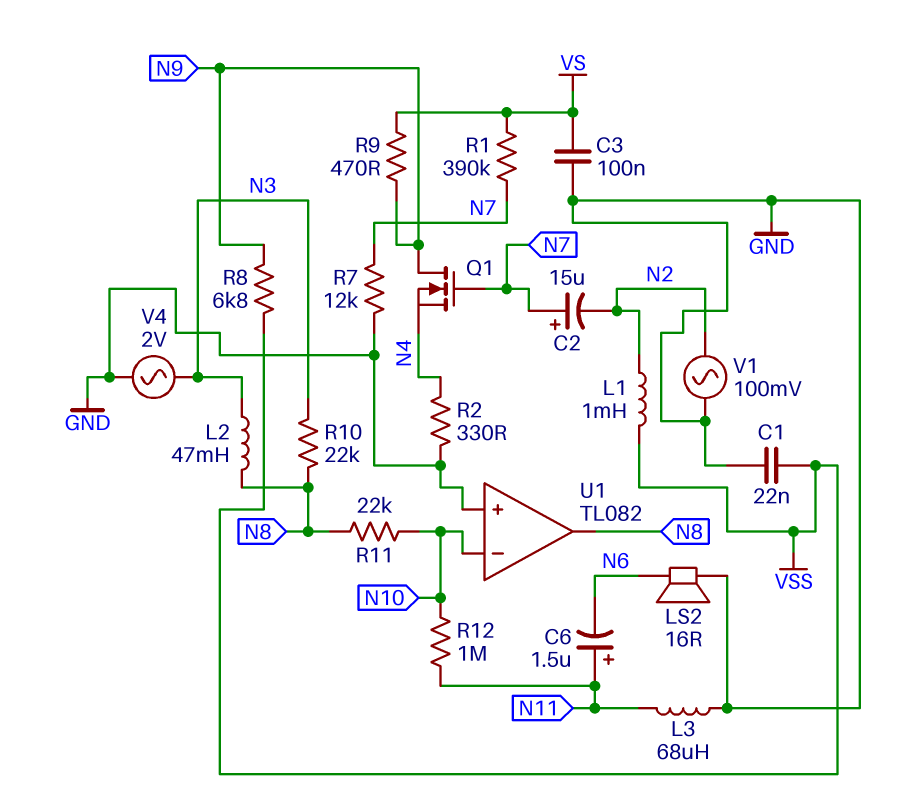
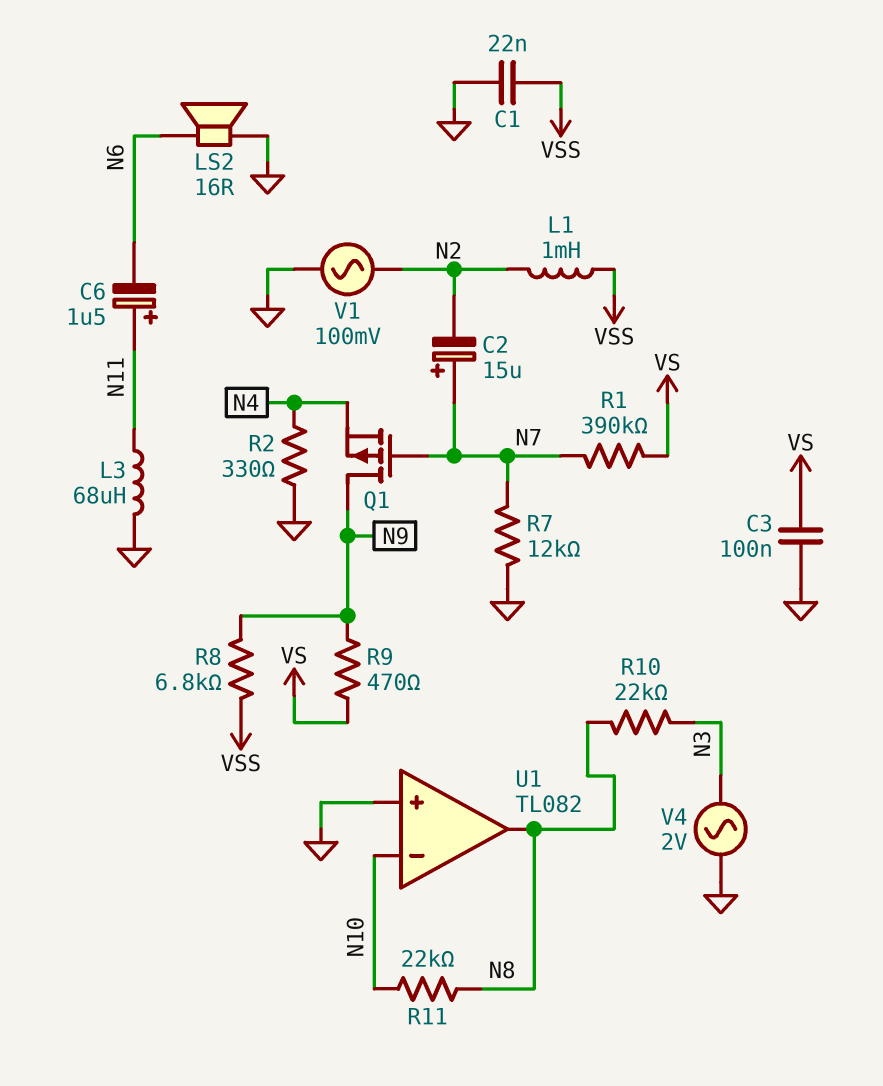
L2: 47mH (N3, N8) -> none
Q1: NMOS (G N7, D N9, S N4) -> PMOS (G N7, D N9, S N4)
R12: 1M (N10, N11) -> none

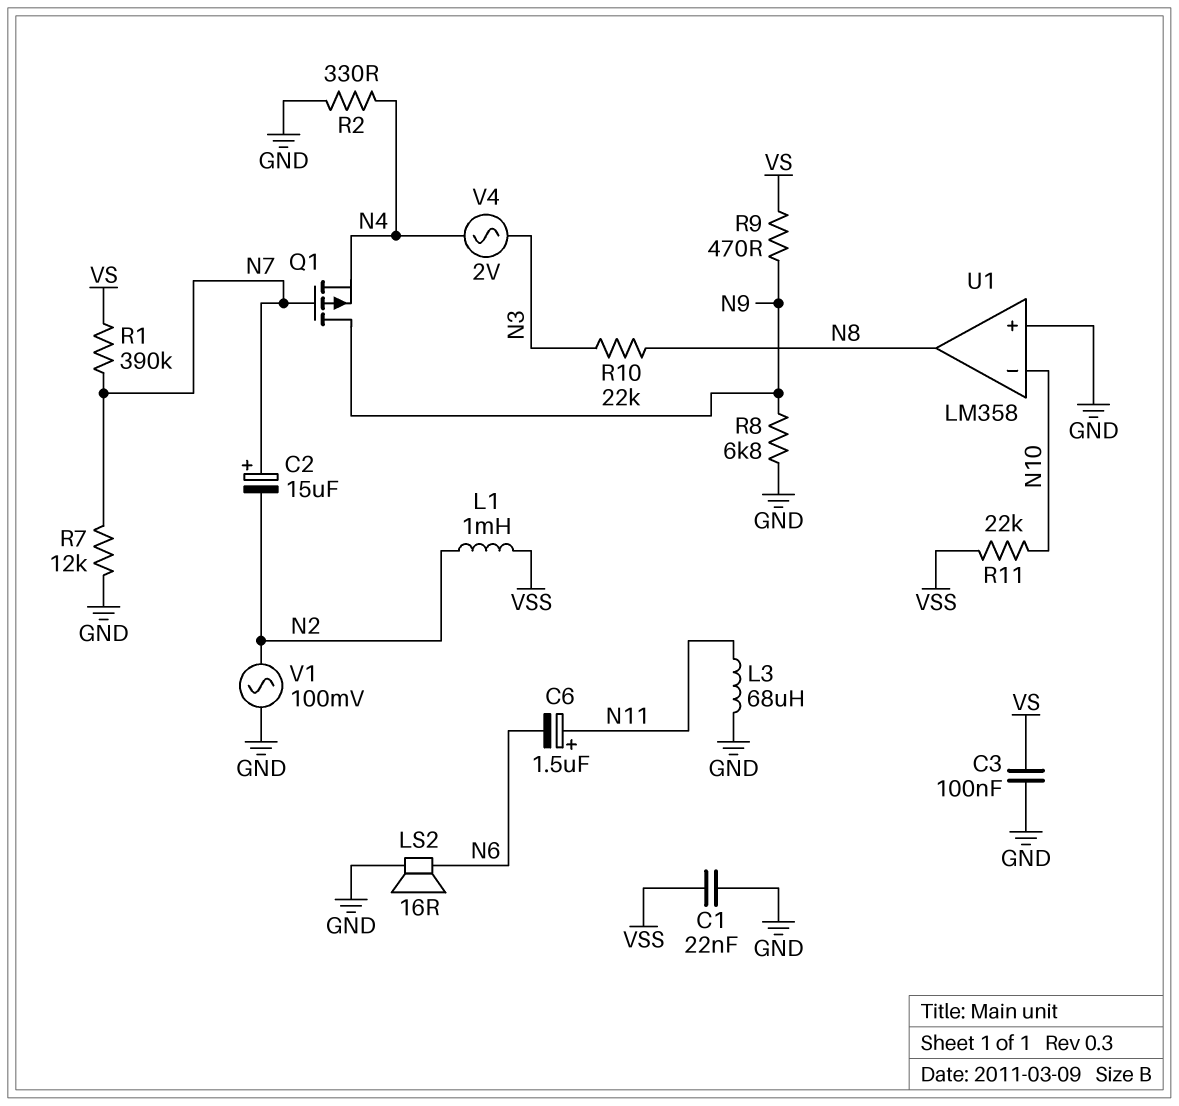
R8: 6.8k (N9, VSS) -> 6.8k (GND, N9)
R11: 22k (N8, N10) -> 22k (N10, VSS)
U1: TL082 -> LM358
V4: AC 2V (GND, N3) -> AC 2V (N3, N4)

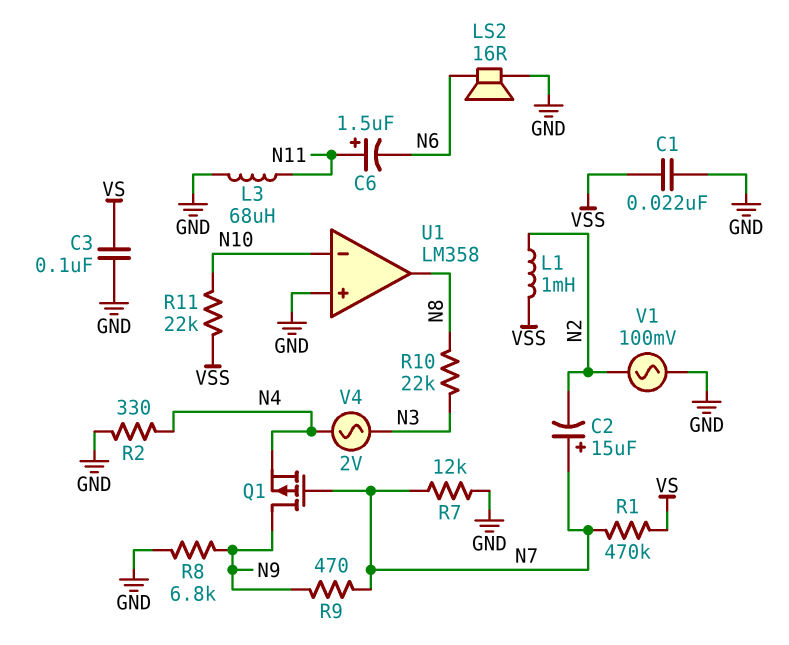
R1: 390k (N7, VS) -> 470k (N7, VS)
R9: 470 (N9, VS) -> 470 (N7, N9)

